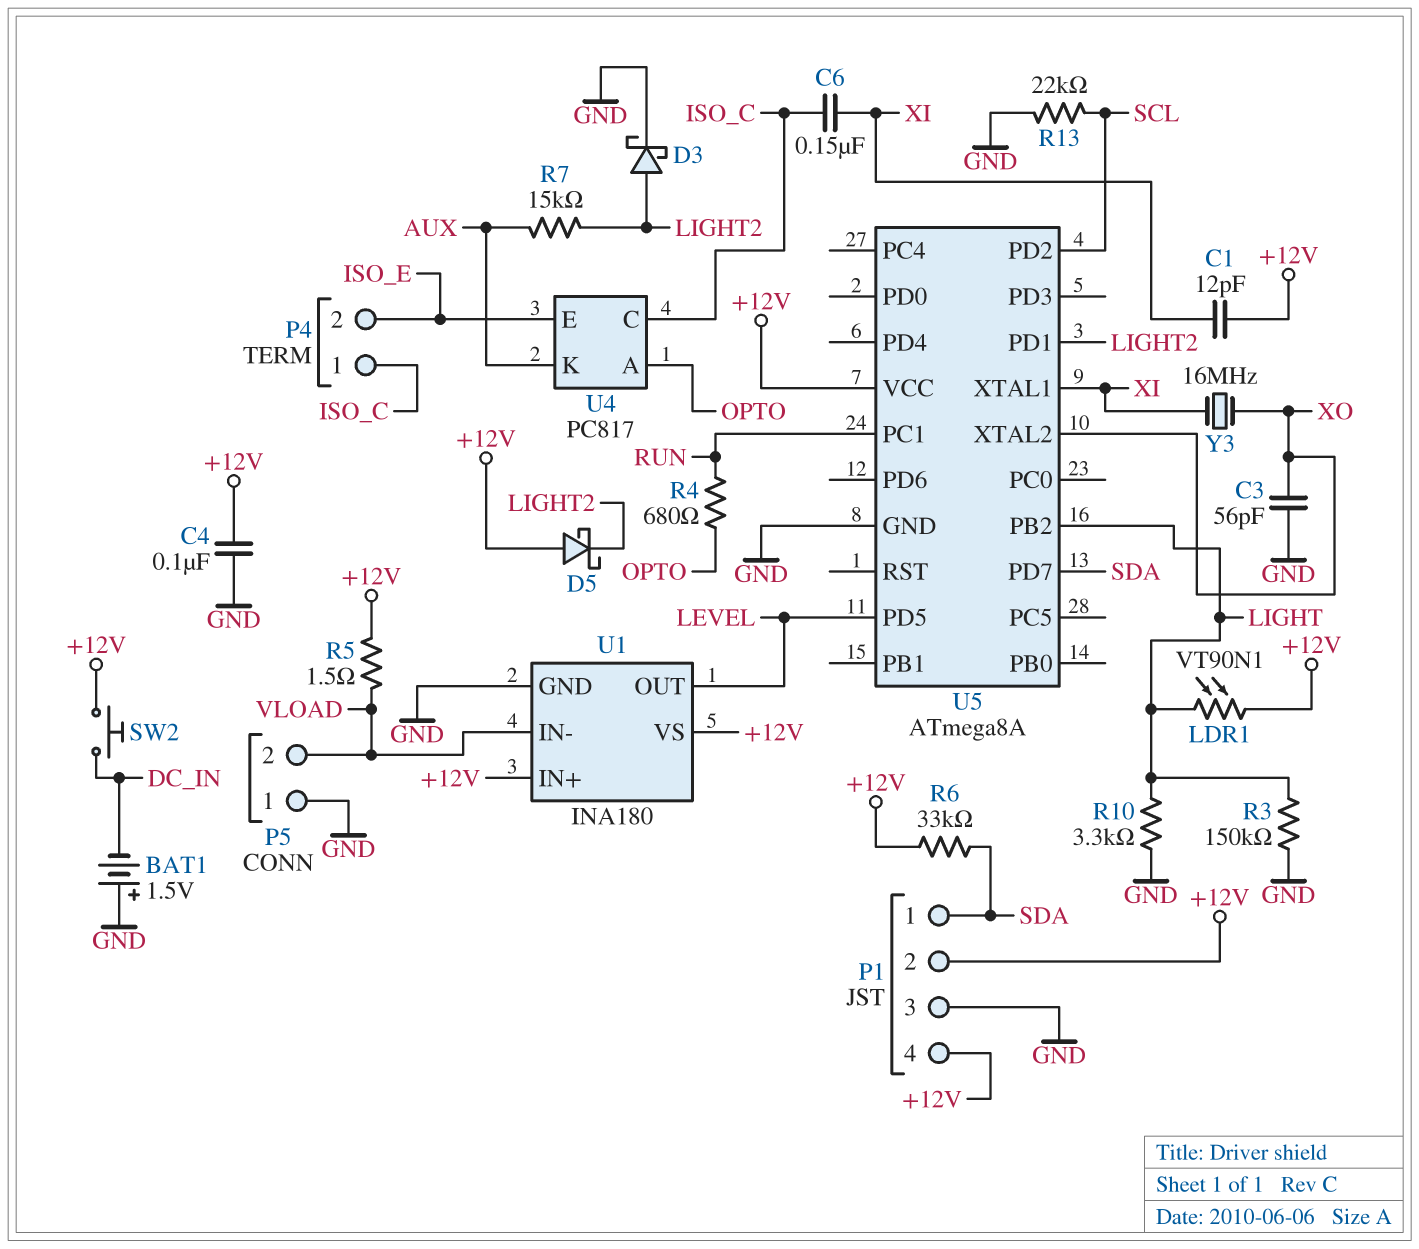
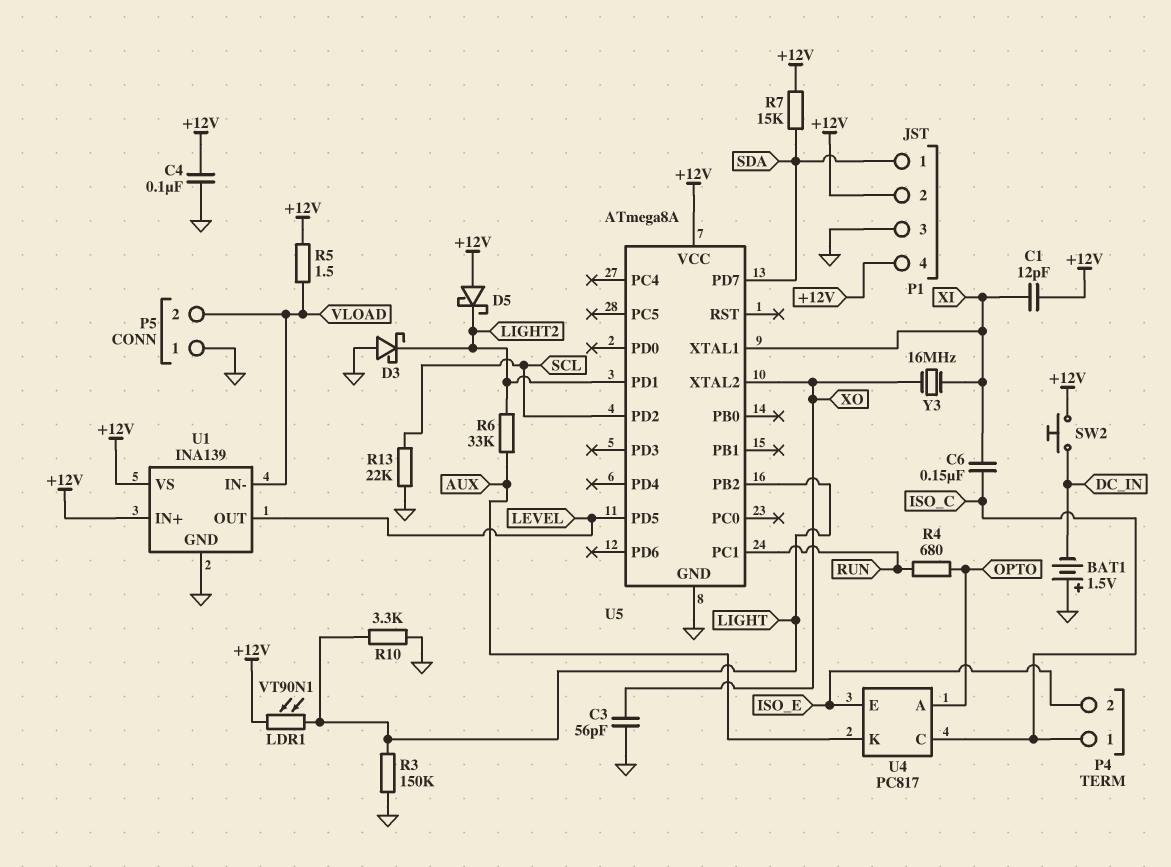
D3: schottky (A LIGHT2, K GND) -> schottky (A GND, K LIGHT2)
R6: 33k (+12V, SDA) -> 33k (AUX, LIGHT2)
R7: 15k (AUX, LIGHT2) -> 15k (+12V, SDA)
U1: INA180 -> INA139

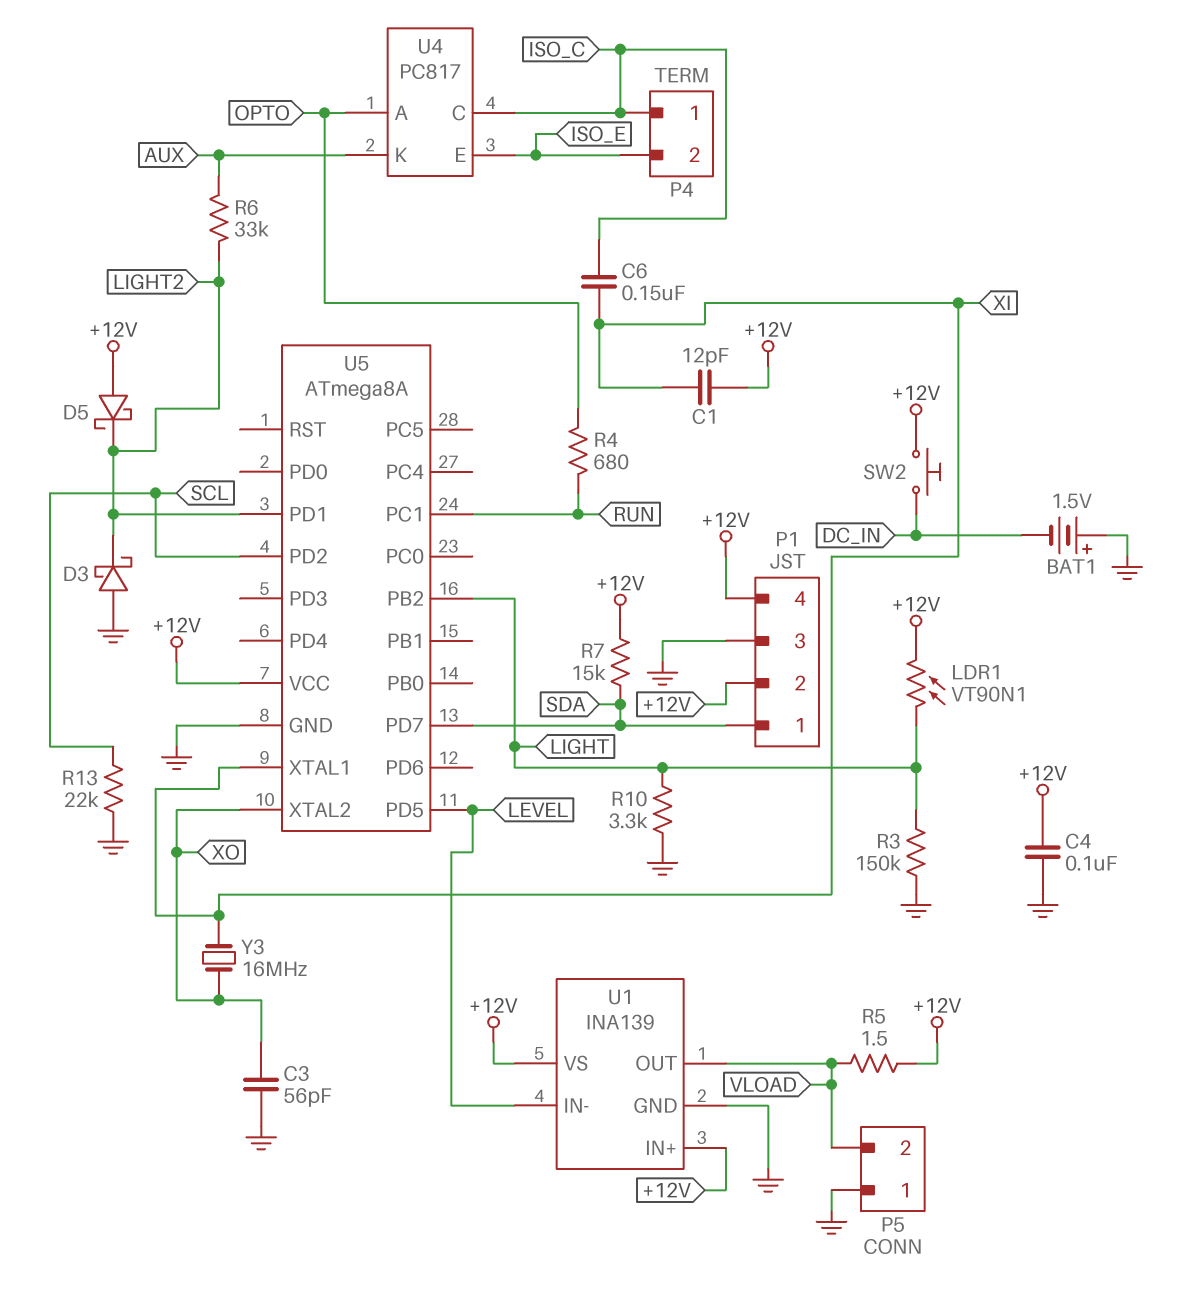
U1 pin IN-: VLOAD -> LEVEL
U1 pin OUT: LEVEL -> VLOAD

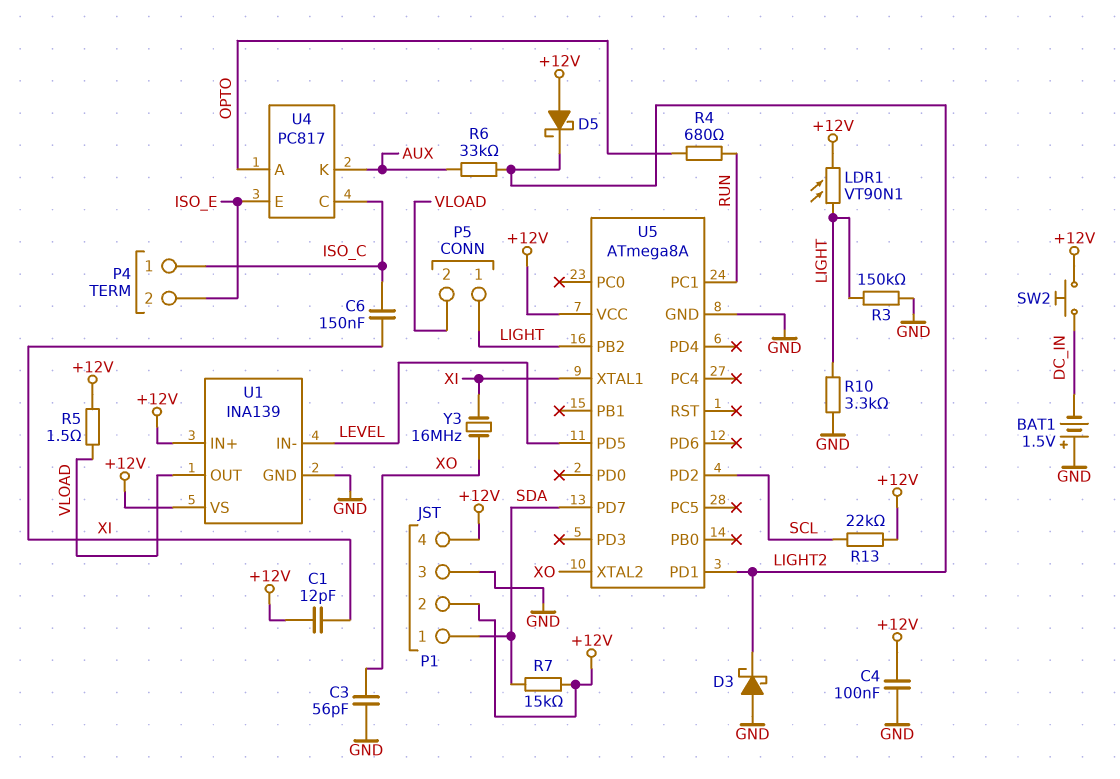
P5 pin 1: GND -> LIGHT
R13: 22k (GND, SCL) -> 22k (+12V, SCL)

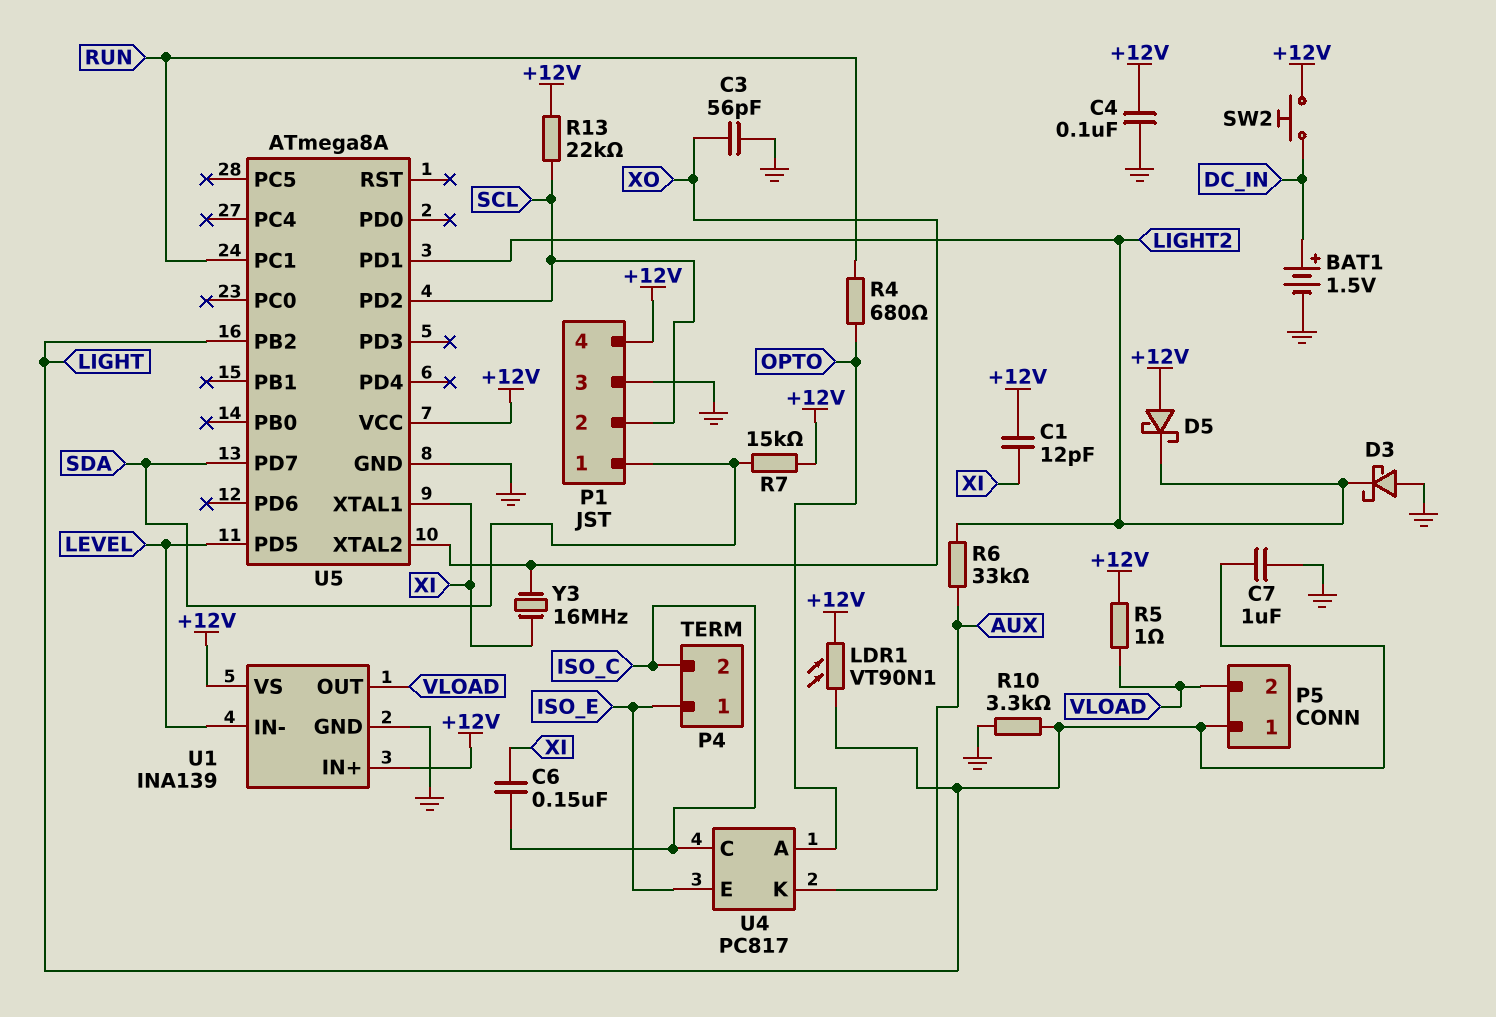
BAT1: 1.5V (plus GND, minus DC_IN) -> 1.5V (plus DC_IN, minus GND)
C7: none -> 1uF (GND, LIGHT)
P1 pin 2: +12V -> SCL
P4 pin 1: ISO_C -> ISO_E
P4 pin 2: ISO_E -> ISO_C
R3: 150k (GND, LIGHT) -> none
R5: 1.5 (+12V, VLOAD) -> 1 (+12V, VLOAD)

